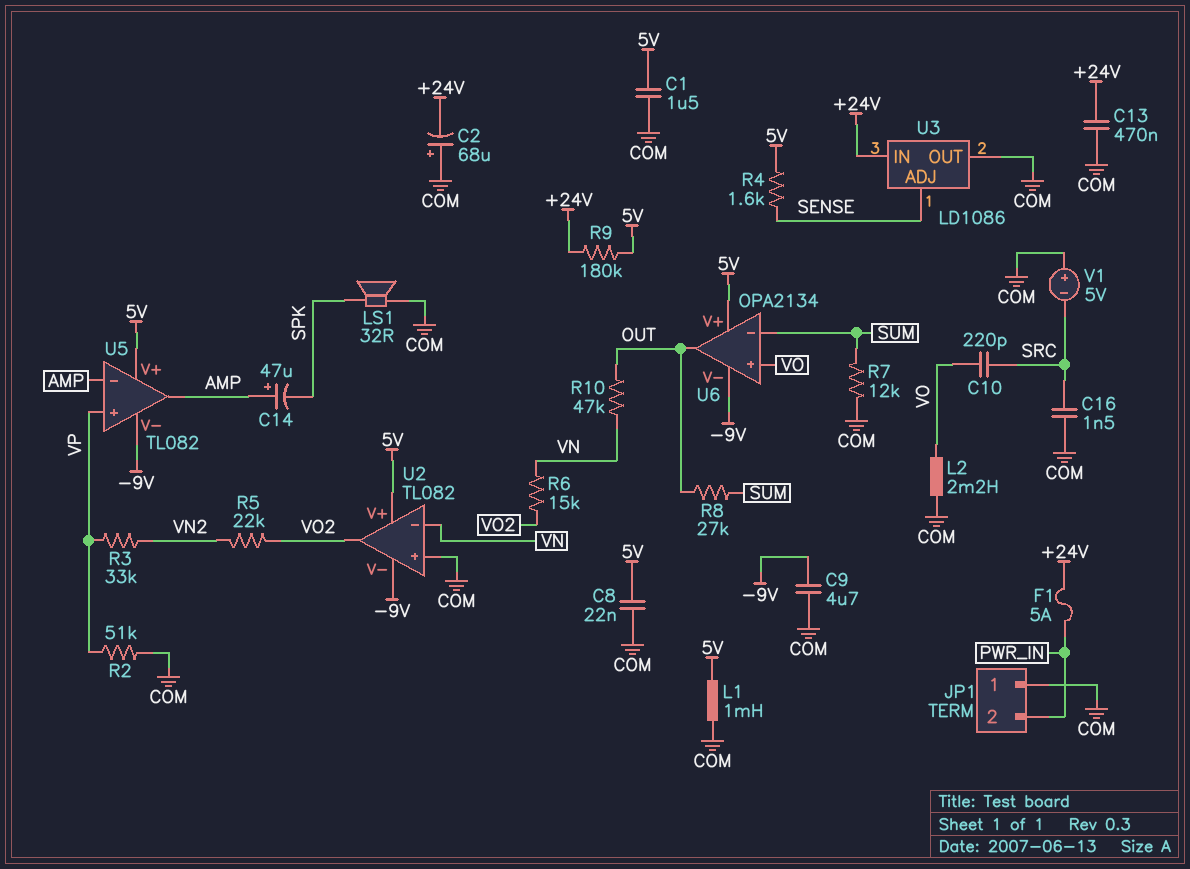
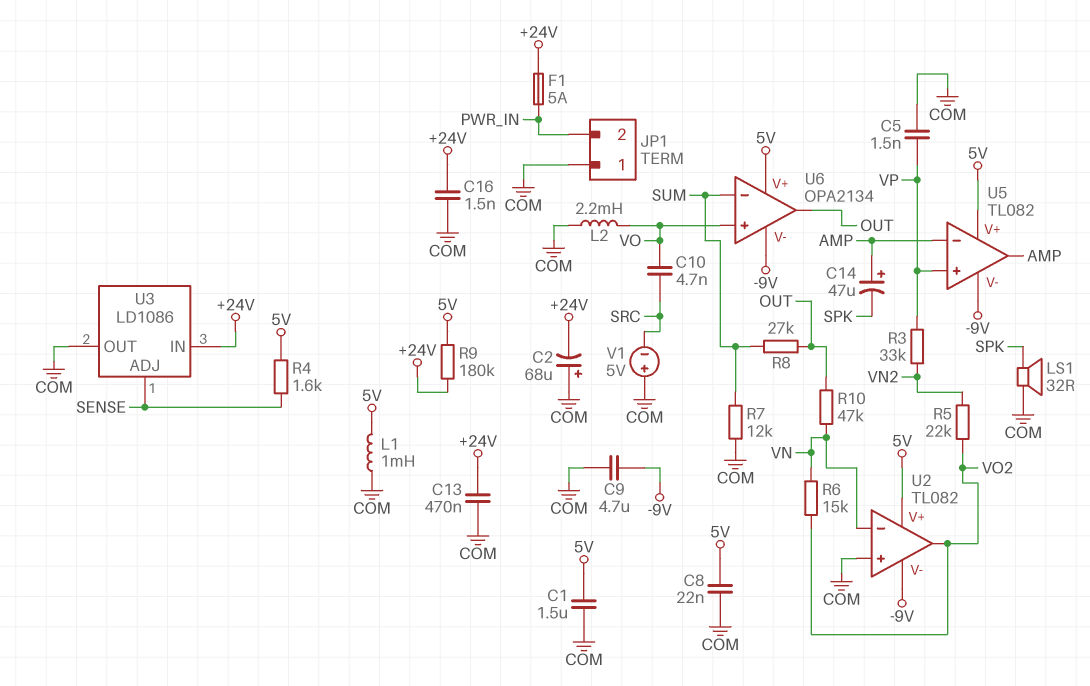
C5: none -> 1.5nF (COM, VP)
C10: 220pF (SRC, VO) -> 4.7nF (SRC, VO)
C16: 1.5nF (COM, SRC) -> 1.5nF (+24V, COM)
R2: 51k (COM, VP) -> none

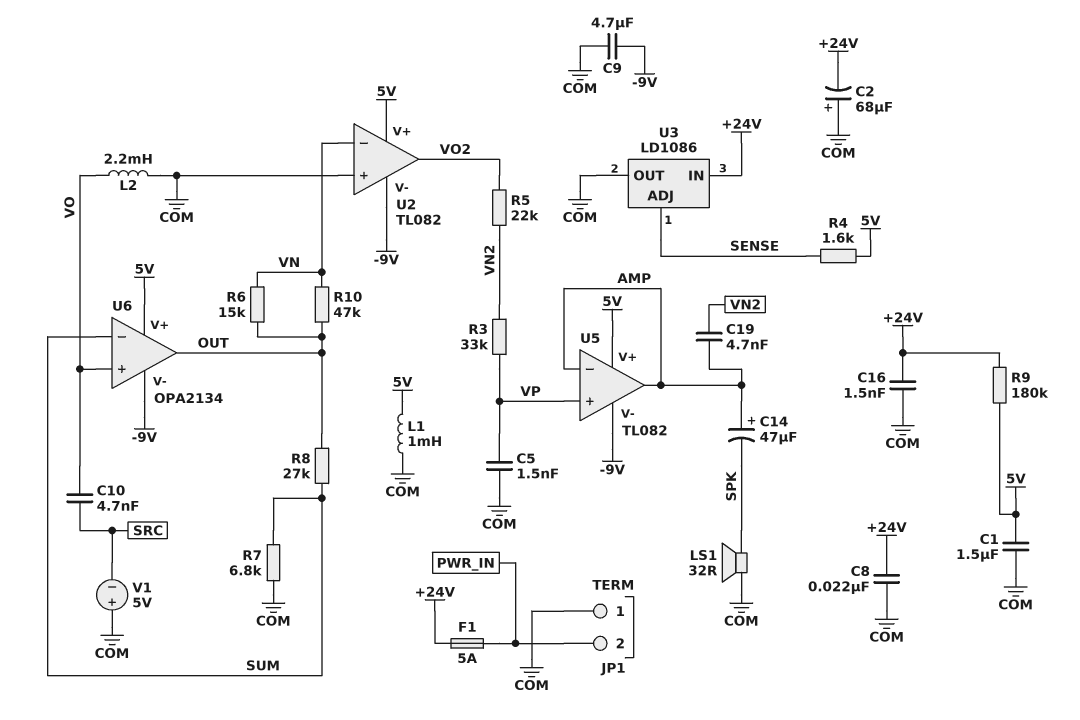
C8: 22nF (5V, COM) -> 22nF (+24V, COM)
C13: 470nF (+24V, COM) -> none
C19: none -> 4.7nF (AMP, VN2)
R6: 15k (VN, VO2) -> 15k (OUT, VN)
R7: 12k (COM, SUM) -> 6.8k (COM, SUM)

